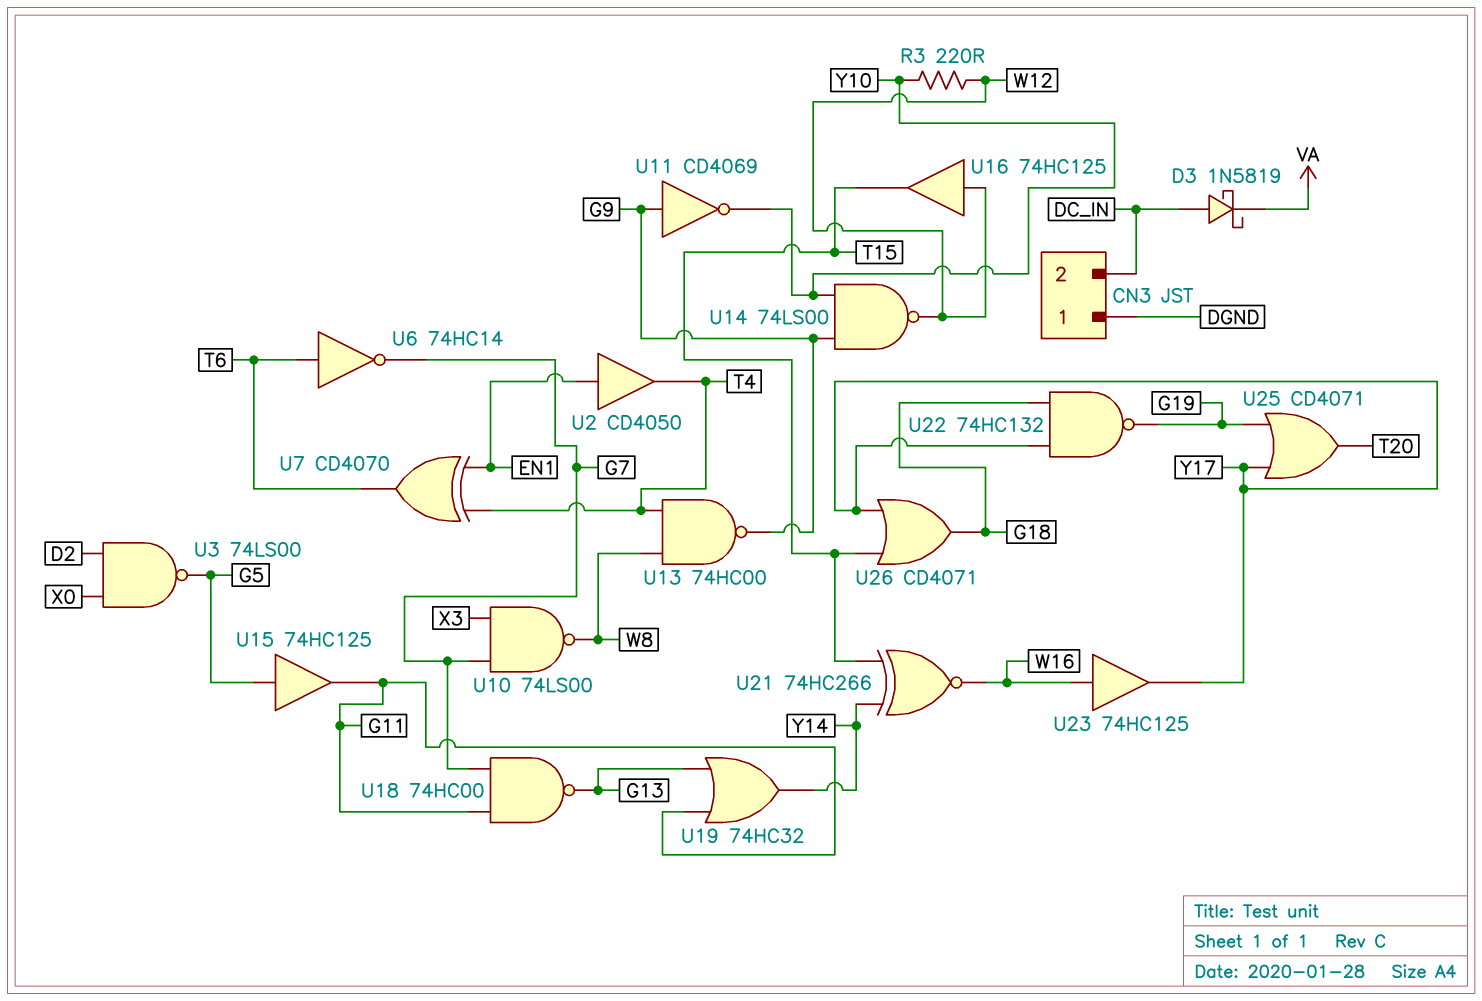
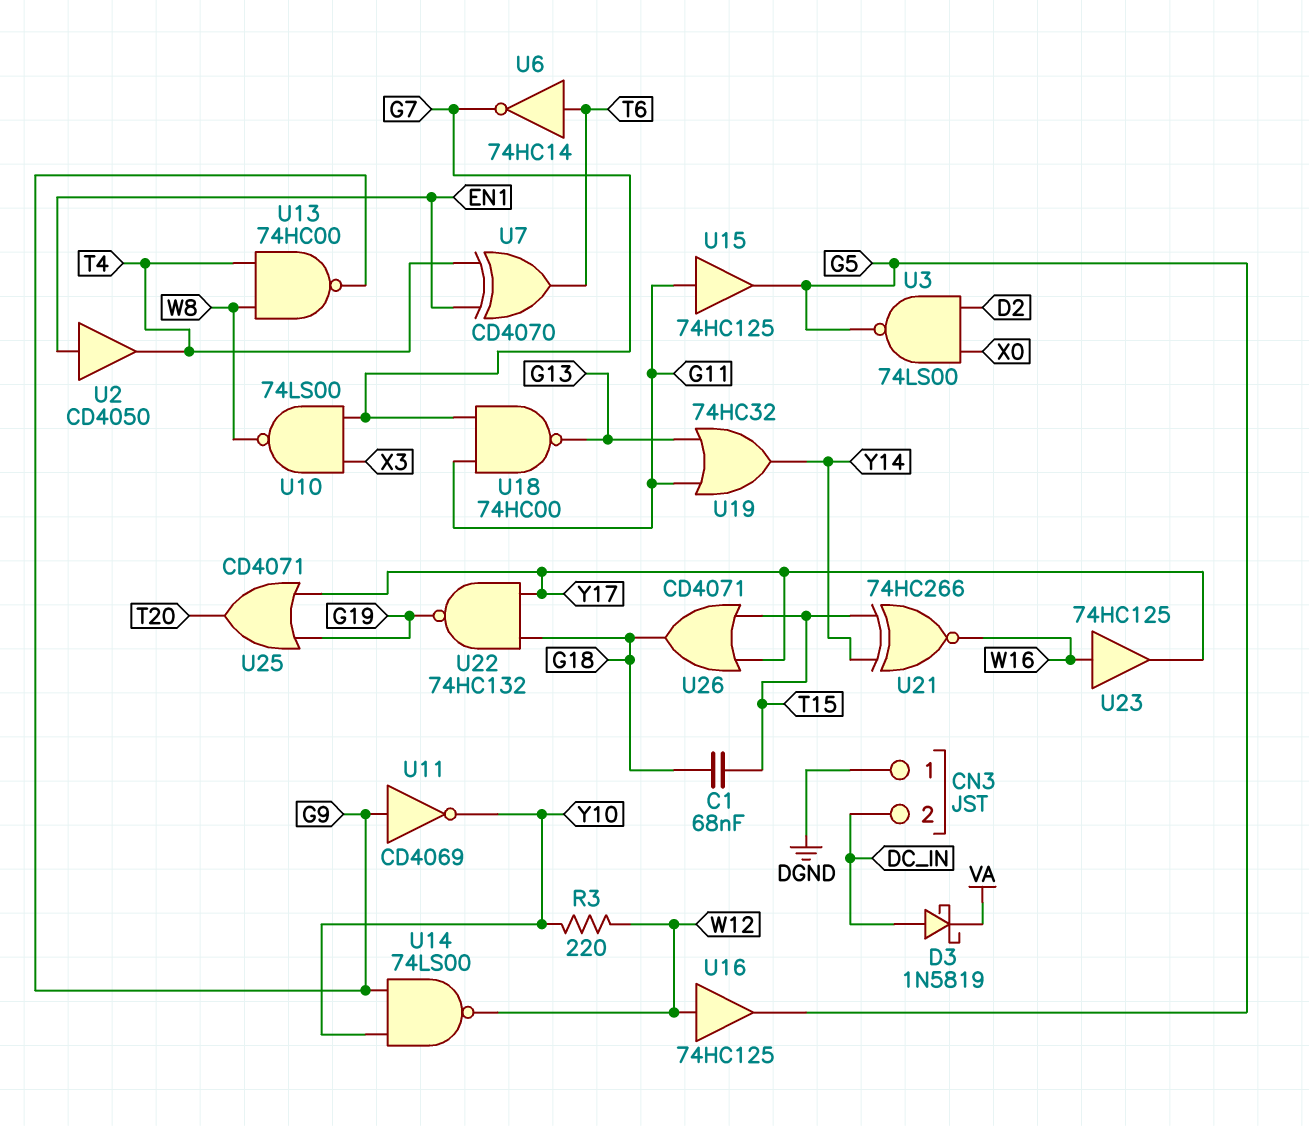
C1: none -> 68nF (G18, T15)
U15: buffer 74HC125 (in G5, out G11) -> buffer 74HC125 (in G11, out G5)
U16: buffer 74HC125 (in W12, out T15) -> buffer 74HC125 (in W12, out G5)

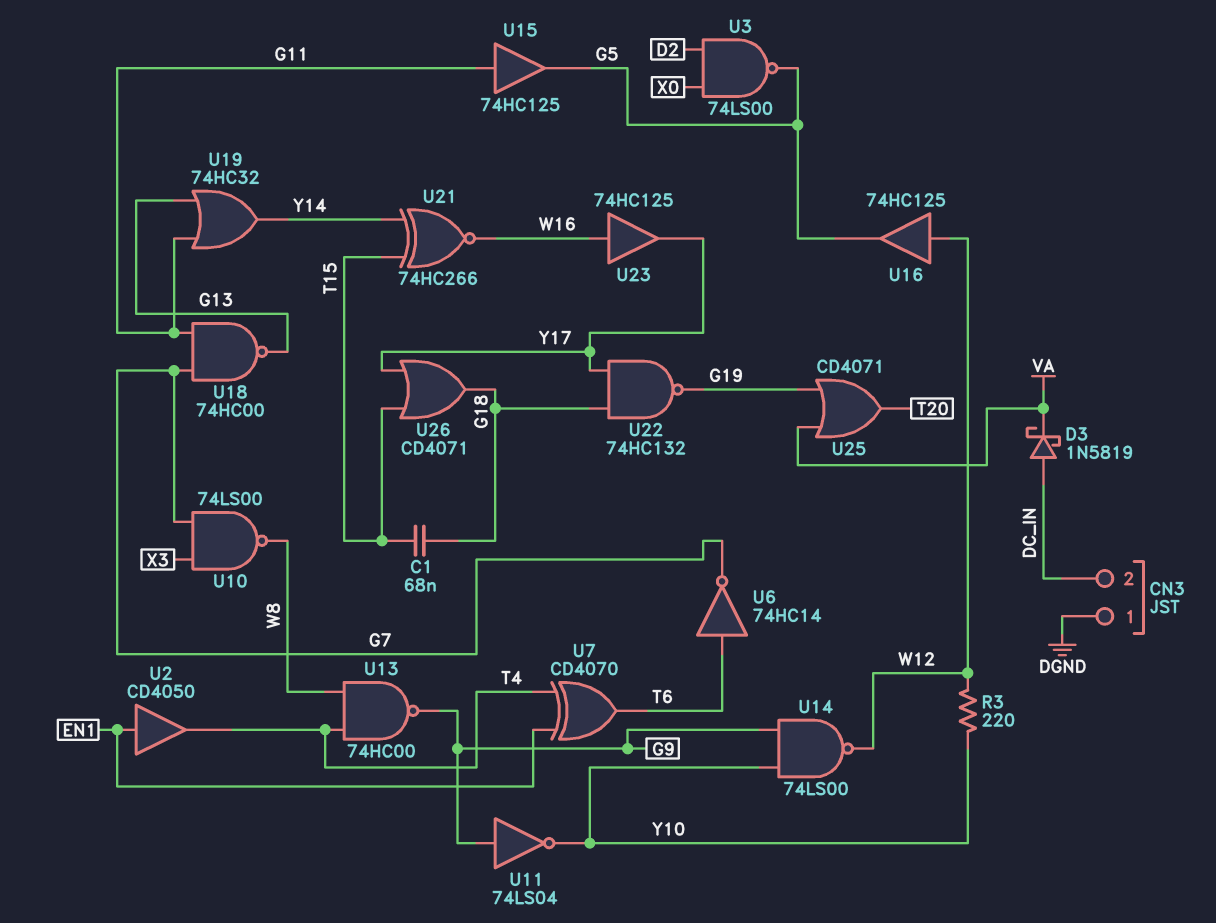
U11: NOT CD4069 (in G9, out Y10) -> NOT 74LS04 (in G9, out Y10)
U25: OR CD4071 (in G19, in Y17, out T20) -> OR CD4071 (in G19, in VA, out T20)

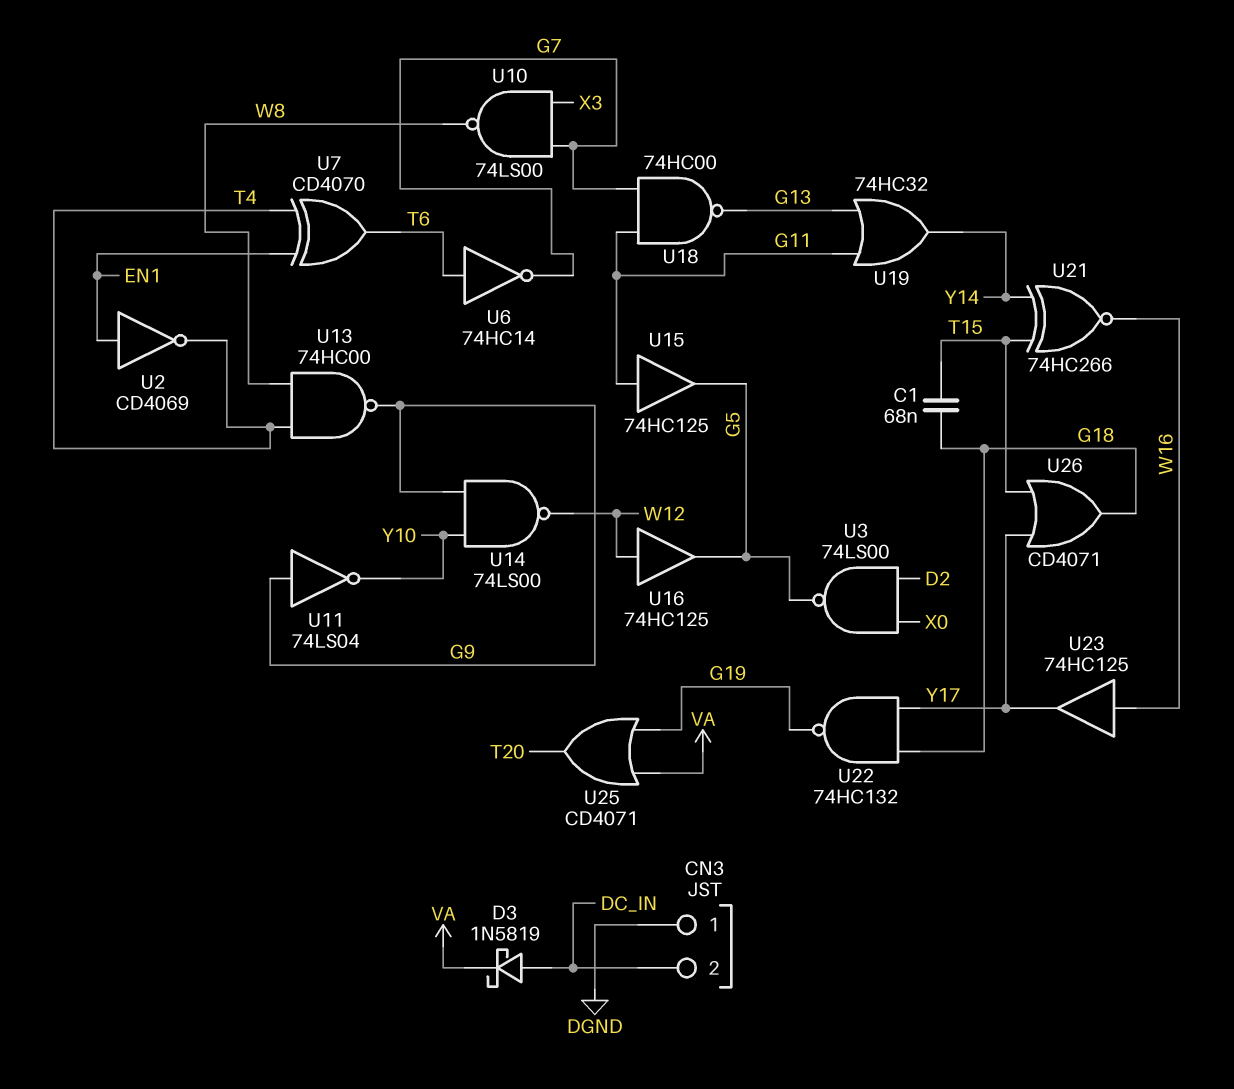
R3: 220 (W12, Y10) -> none
U2: buffer CD4050 (in EN1, out T4) -> NOT CD4069 (in EN1, out T4)

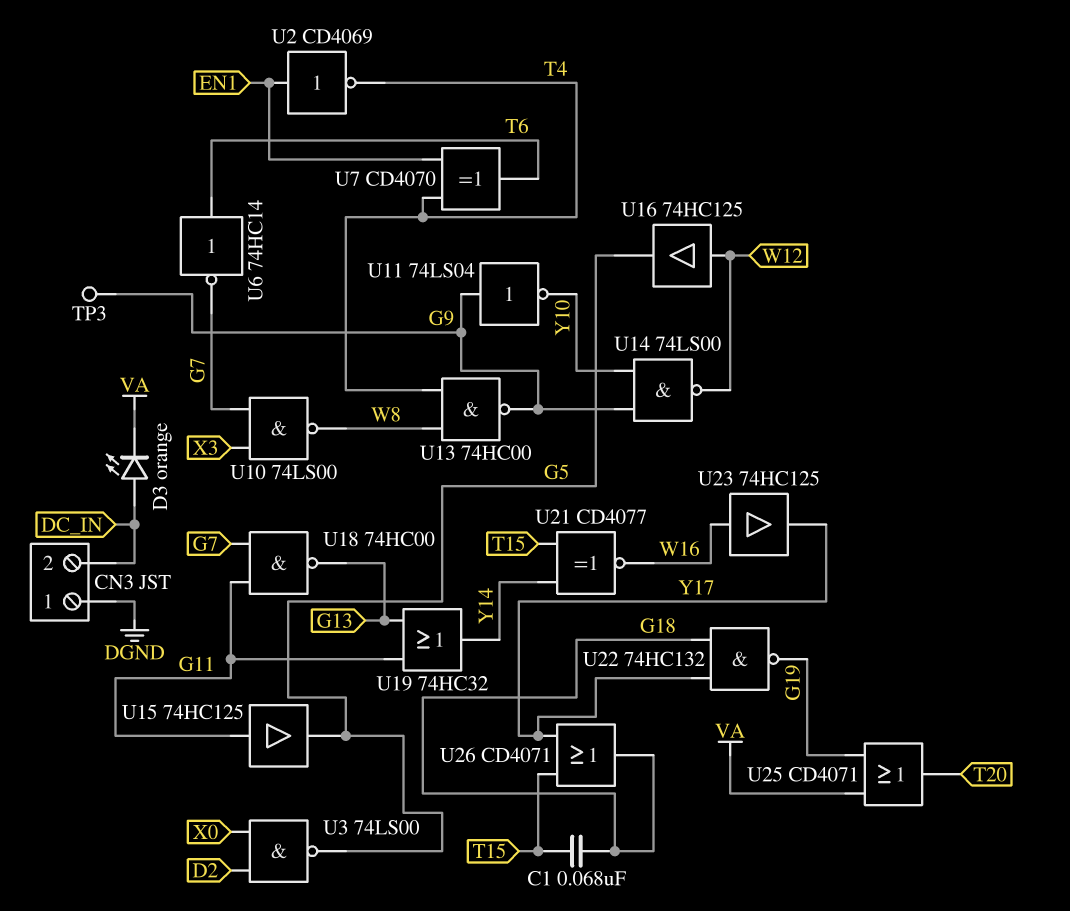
D3: schottky 1N5819 (A DC_IN, K VA) -> LED orange (A DC_IN, K VA)
TP3: none -> test point (G9)
U21: XNOR 74HC266 (in T15, in Y14, out W16) -> XNOR CD4077 (in T15, in Y14, out W16)

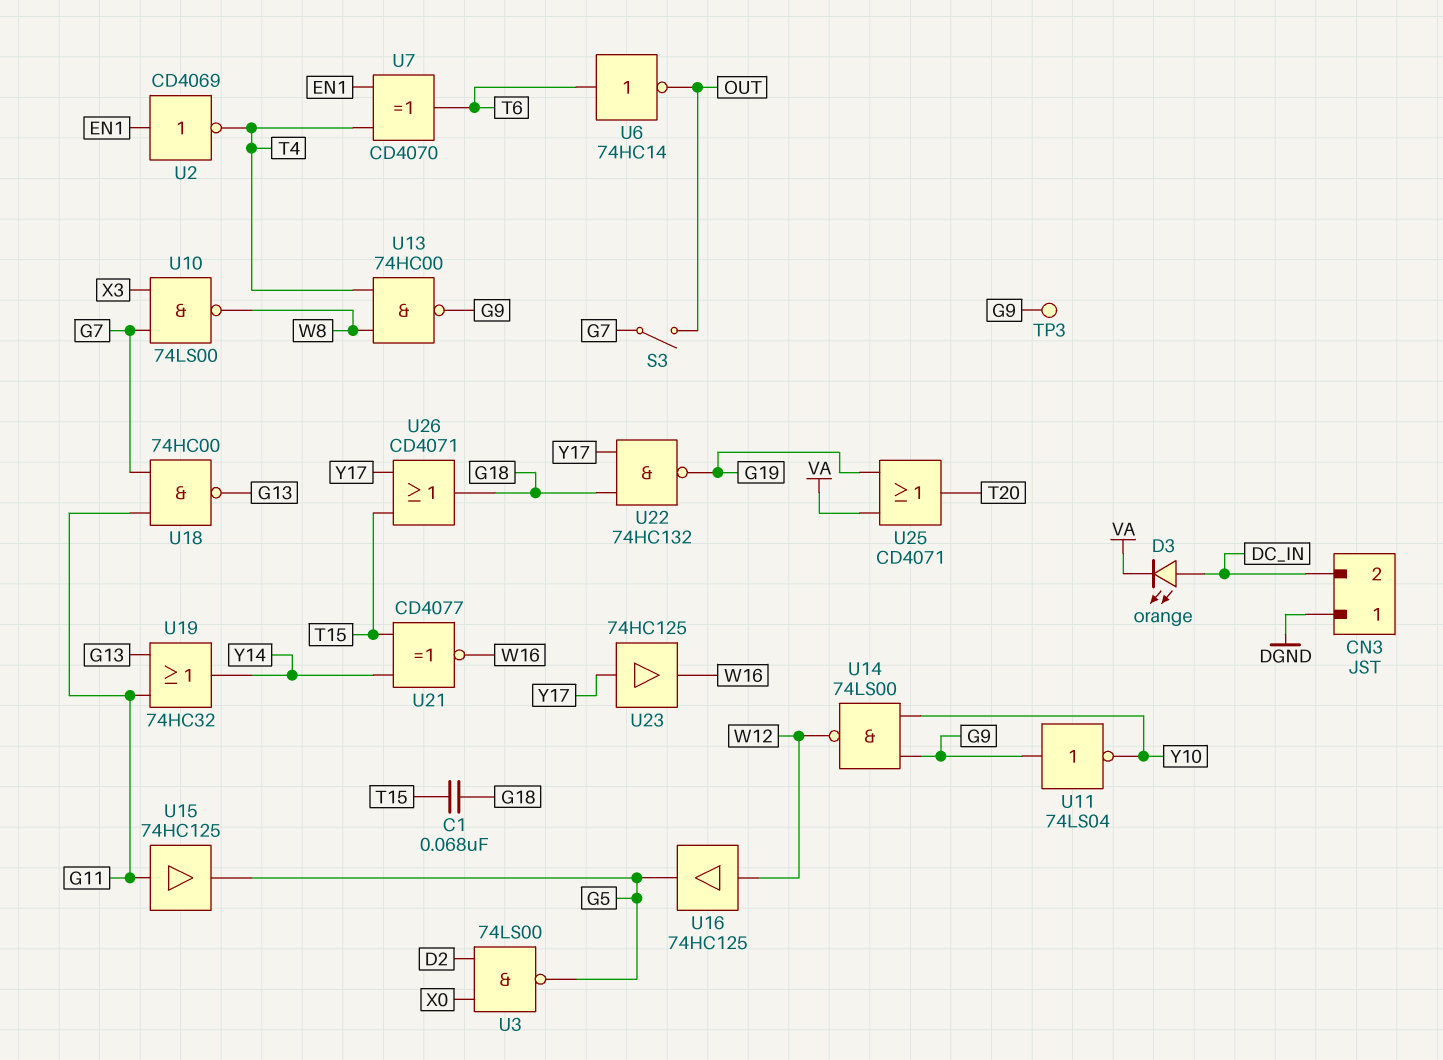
S3: none -> switch (G7, OUT)
U6: NOT 74HC14 (in T6, out G7) -> NOT 74HC14 (in T6, out OUT)
U23: buffer 74HC125 (in W16, out Y17) -> buffer 74HC125 (in Y17, out W16)

